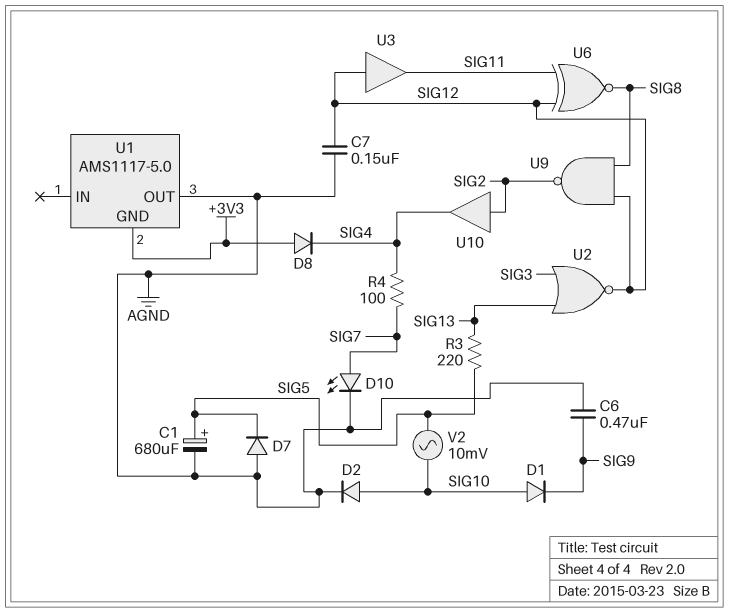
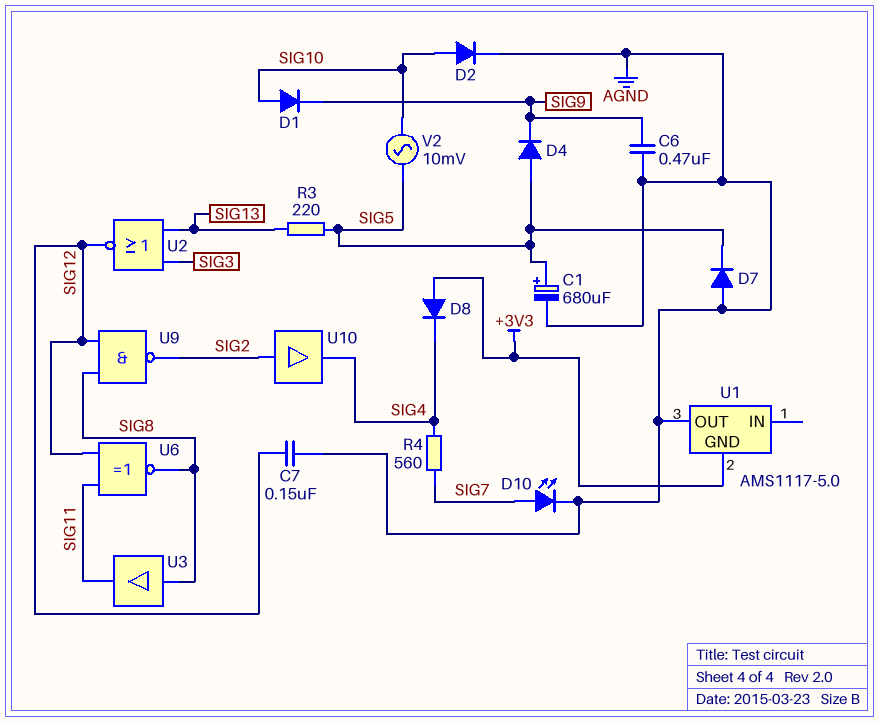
D4: none -> diode (A SIG5, K SIG9)
R4: 100 (SIG4, SIG7) -> 560 (SIG4, SIG7)
U3: buffer (in SIG12, out SIG11) -> buffer (in SIG8, out SIG11)

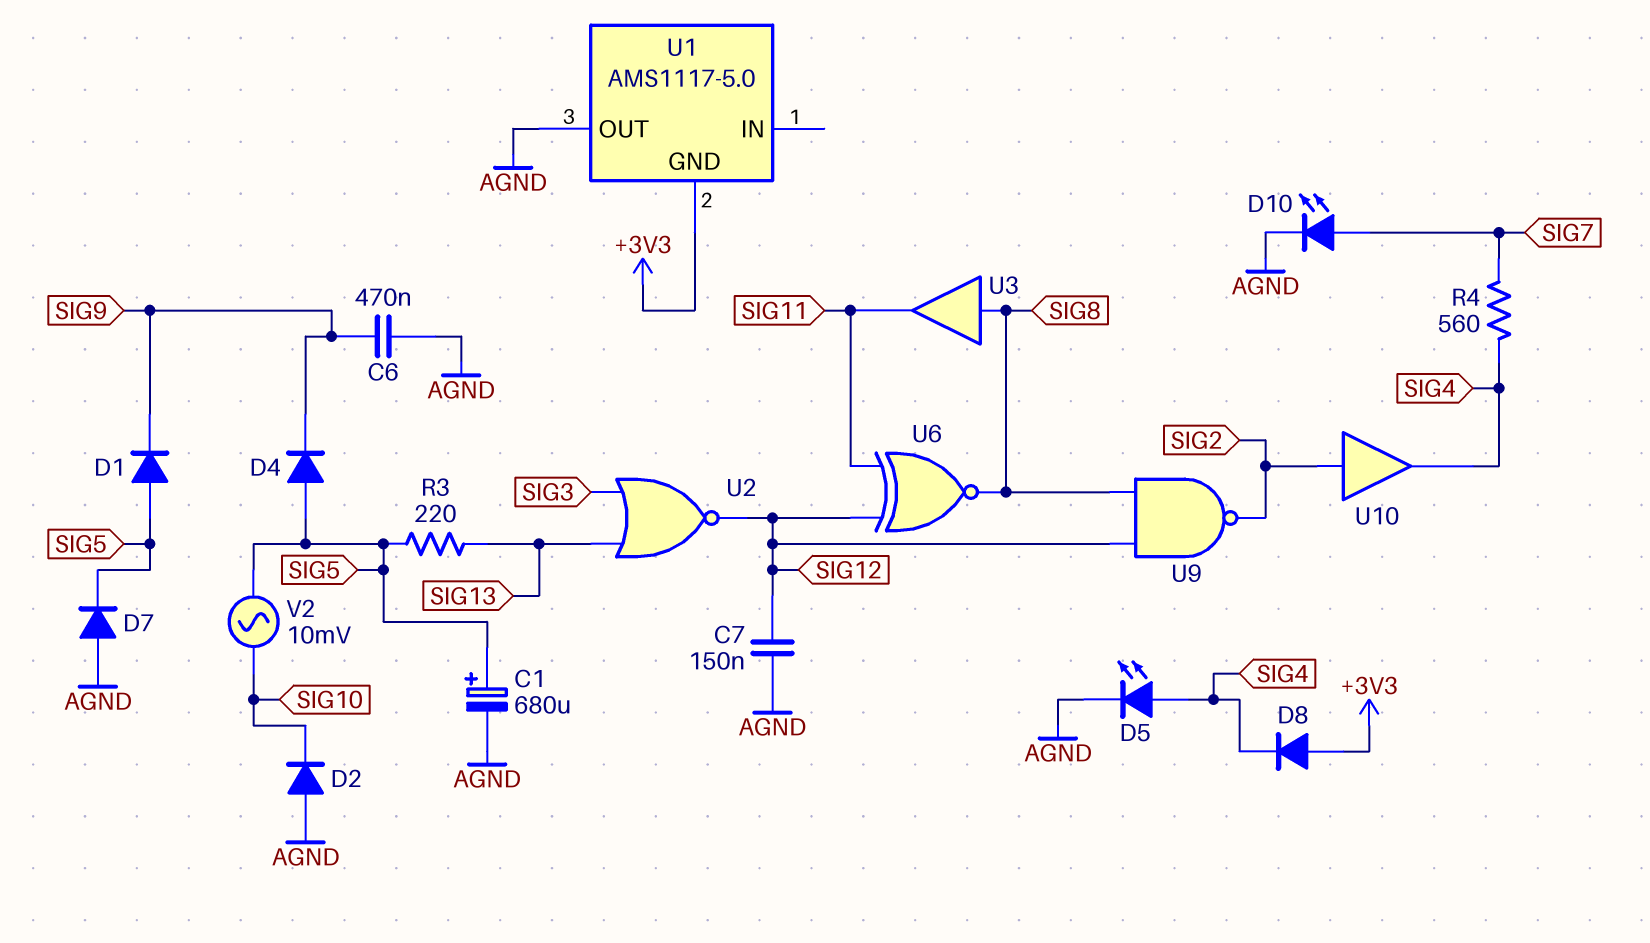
D1: diode (A SIG10, K SIG9) -> diode (A SIG5, K SIG9)
D2: diode (A SIG10, K AGND) -> diode (A AGND, K SIG10)
D5: none -> LED (A SIG4, K AGND)

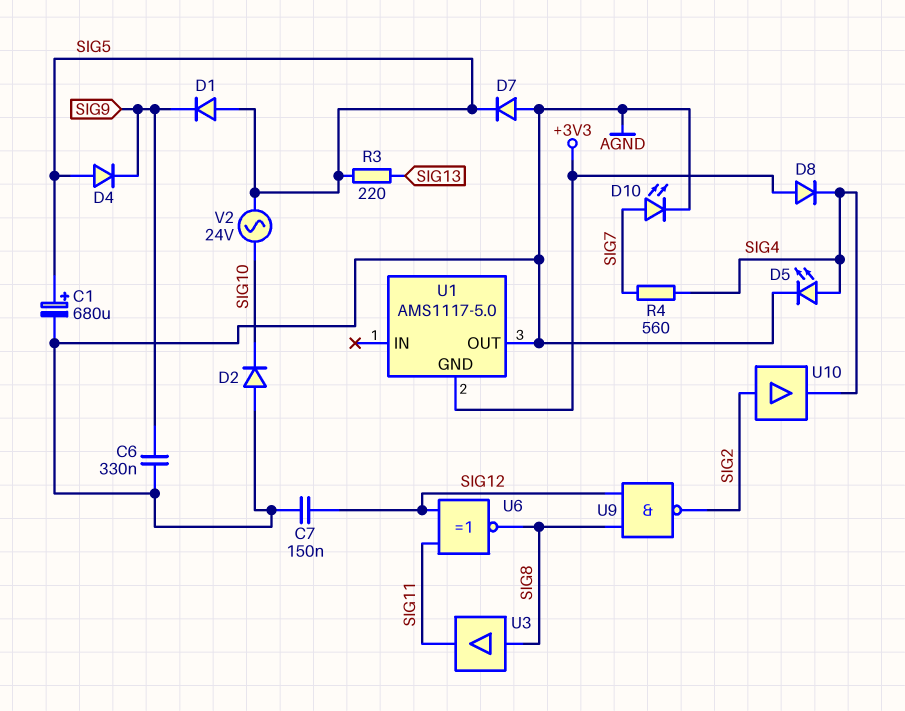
C6: 470nF (AGND, SIG9) -> 330nF (AGND, SIG9)
U2: NOR (in SIG3, in SIG13, out SIG12) -> none
V2: AC 10mV (SIG5, SIG10) -> AC 24V (SIG5, SIG10)

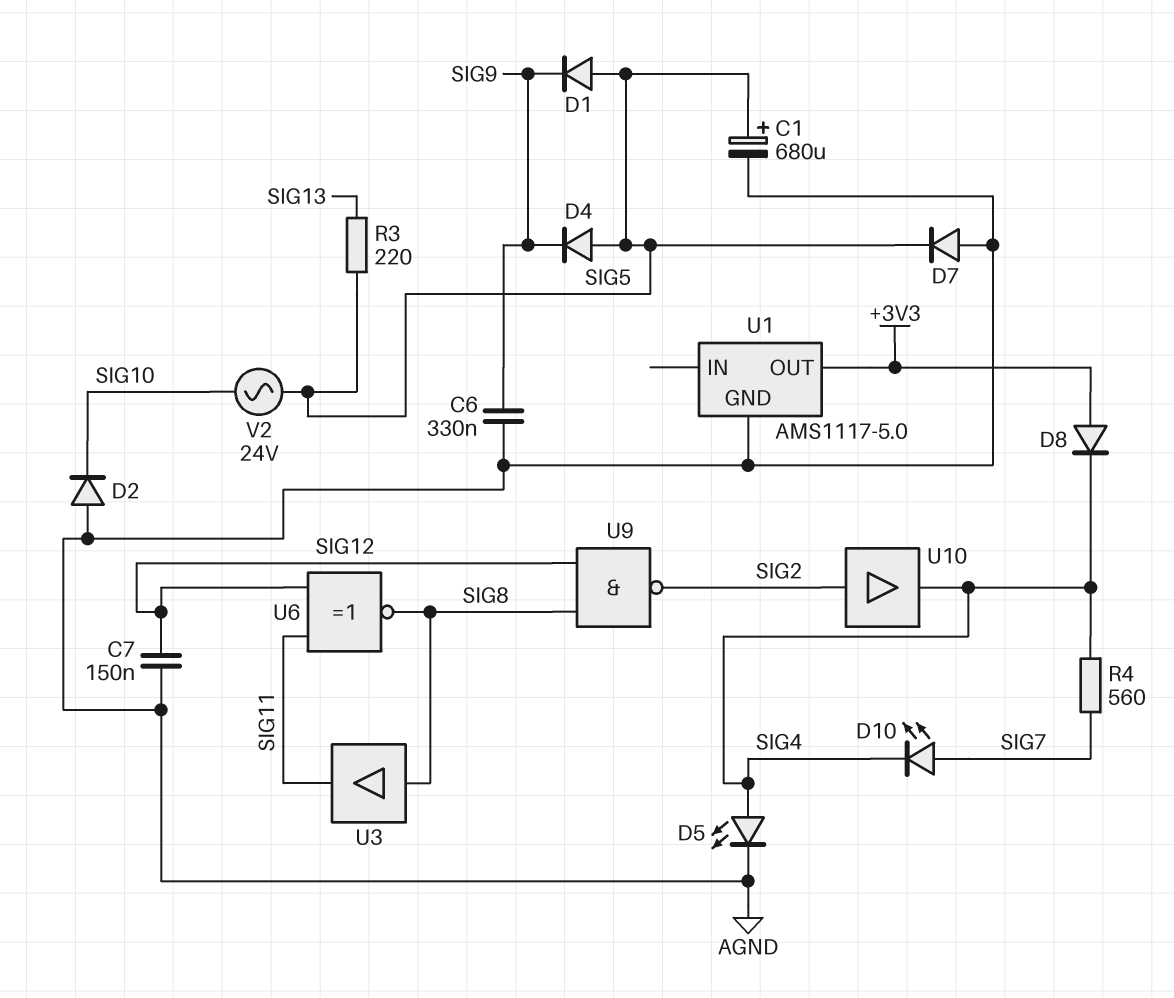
D10: LED (A SIG7, K AGND) -> LED (A SIG7, K SIG4)
U1 pin GND: +3V3 -> AGND
U1 pin OUT: AGND -> +3V3

